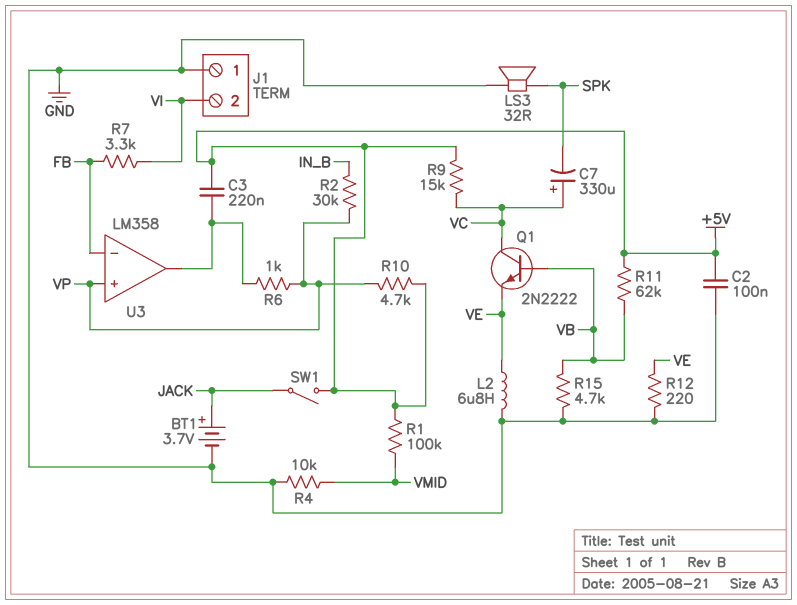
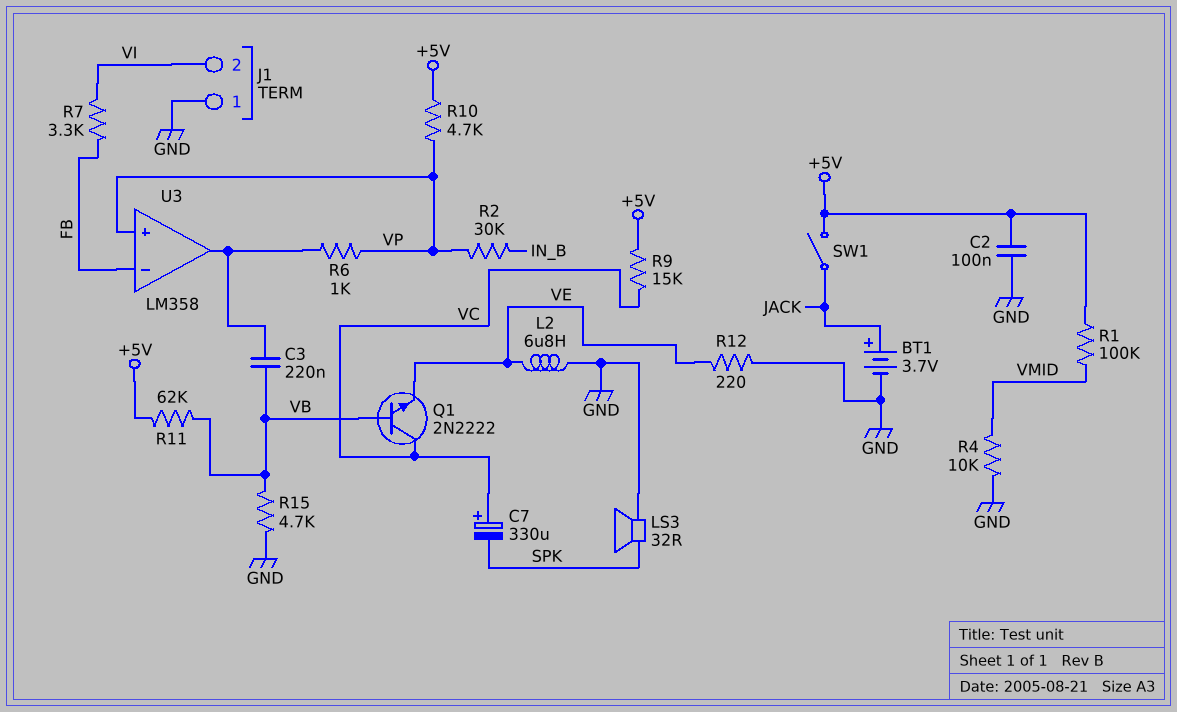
C3: 220nF (+5V, U3/out) -> 220nF (U3/out, VB)

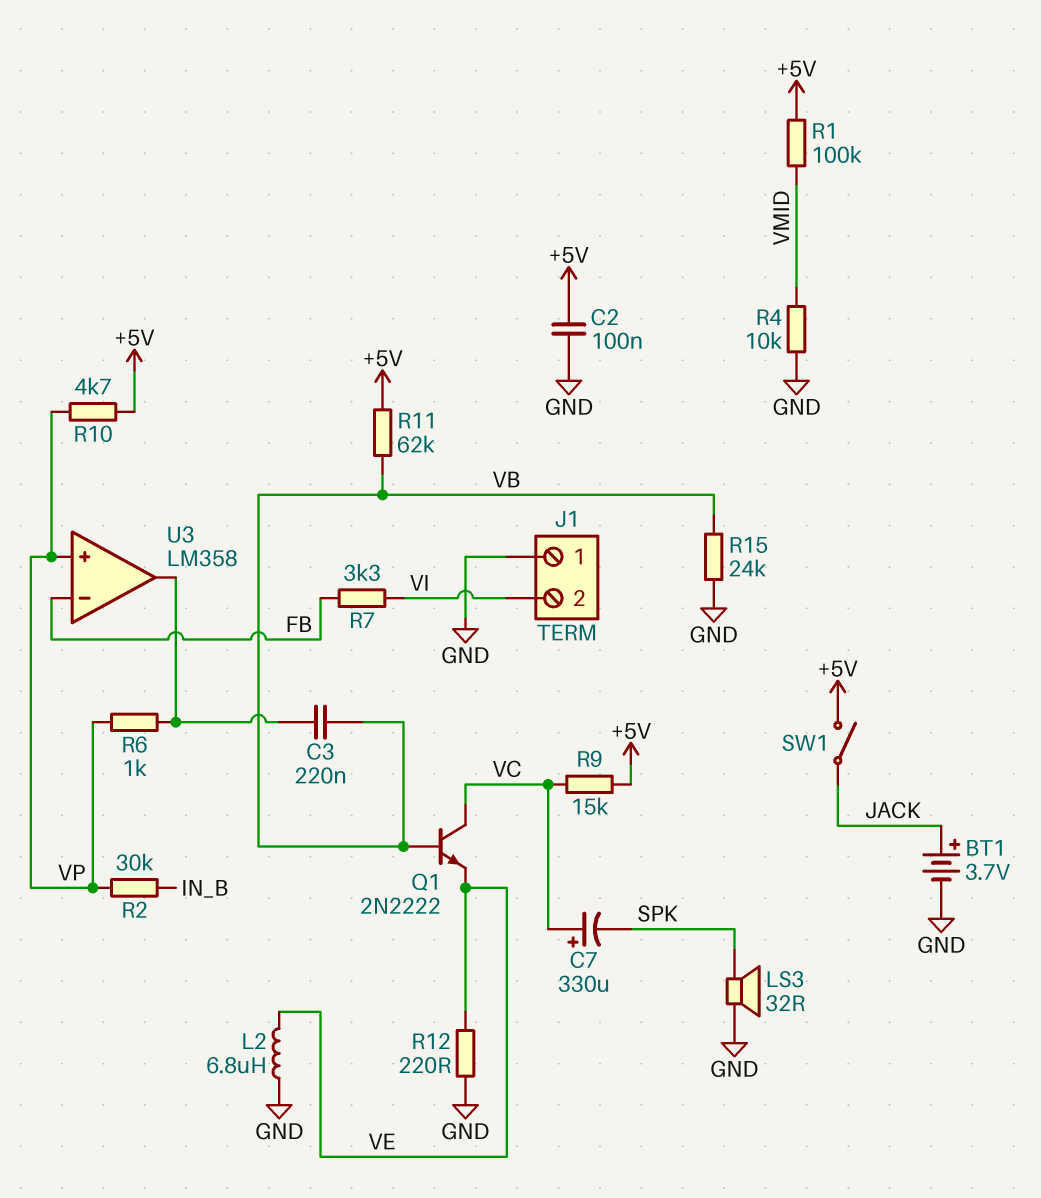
R15: 4.7k (GND, VB) -> 24k (GND, VB)

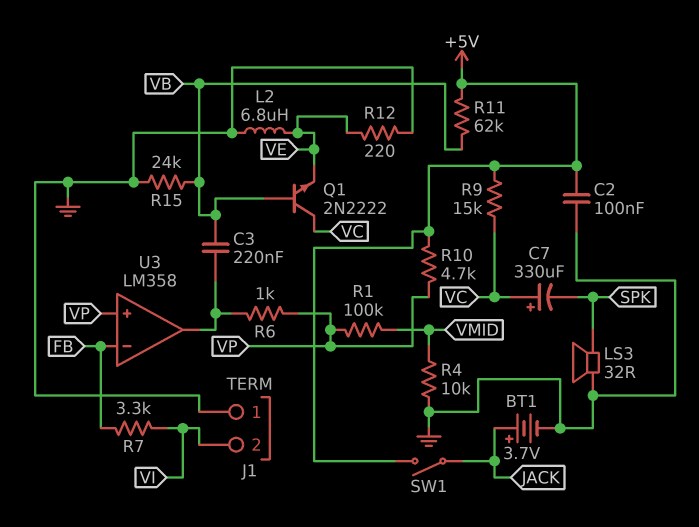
R1: 100k (+5V, VMID) -> 100k (VMID, VP)
R2: 30k (IN_B, VP) -> none

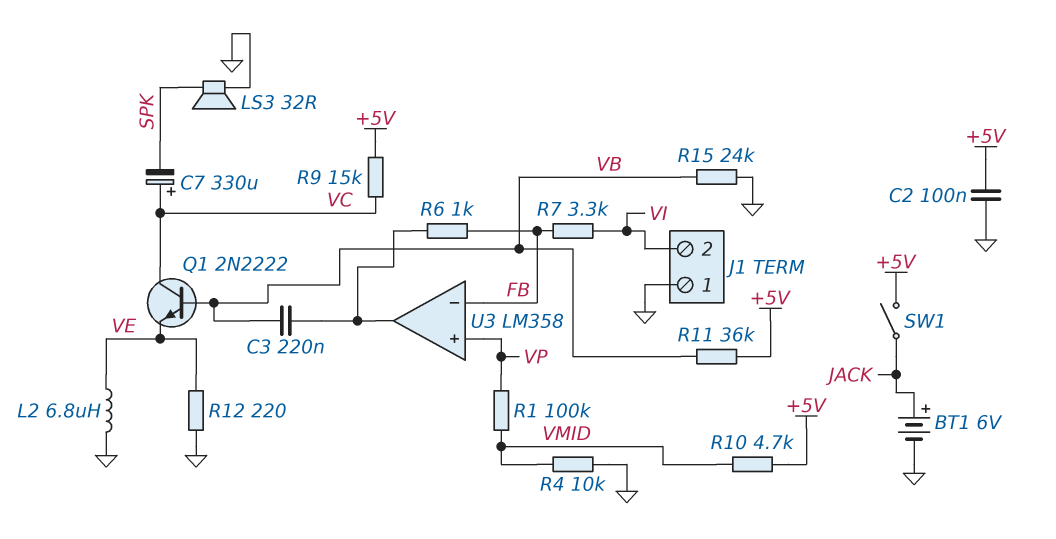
BT1: 3.7V (plus JACK, minus GND) -> 6V (plus JACK, minus GND)
R6: 1k (U3/out, VP) -> 1k (FB, U3/out)
R10: 4.7k (+5V, VP) -> 4.7k (+5V, VMID)
R11: 62k (+5V, VB) -> 36k (+5V, VB)

